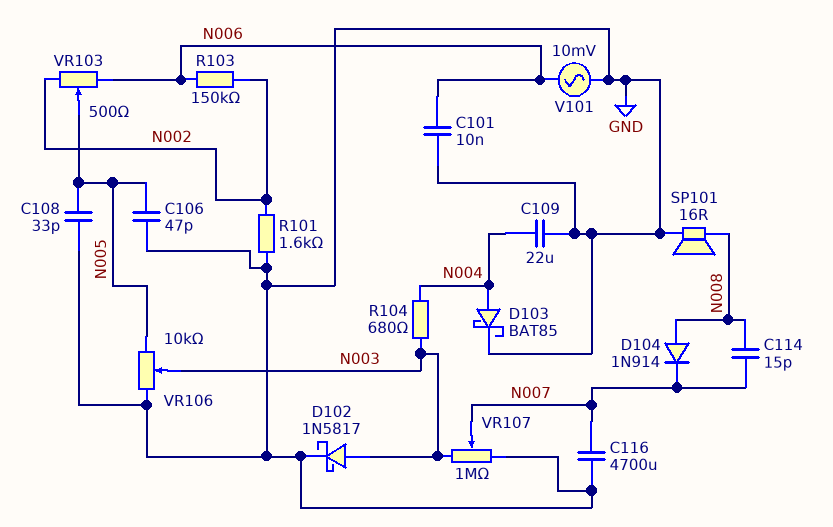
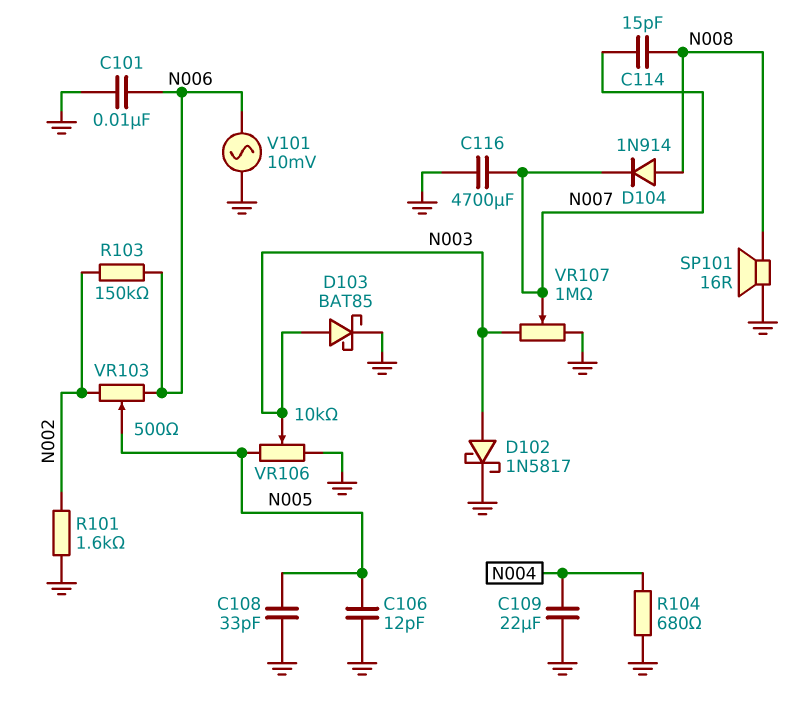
C106: 47pF (GND, N005) -> 12pF (GND, N005)
D103: schottky BAT85 (A N004, K GND) -> schottky BAT85 (A N003, K GND)
R104: 680 (N003, N004) -> 680 (GND, N004)

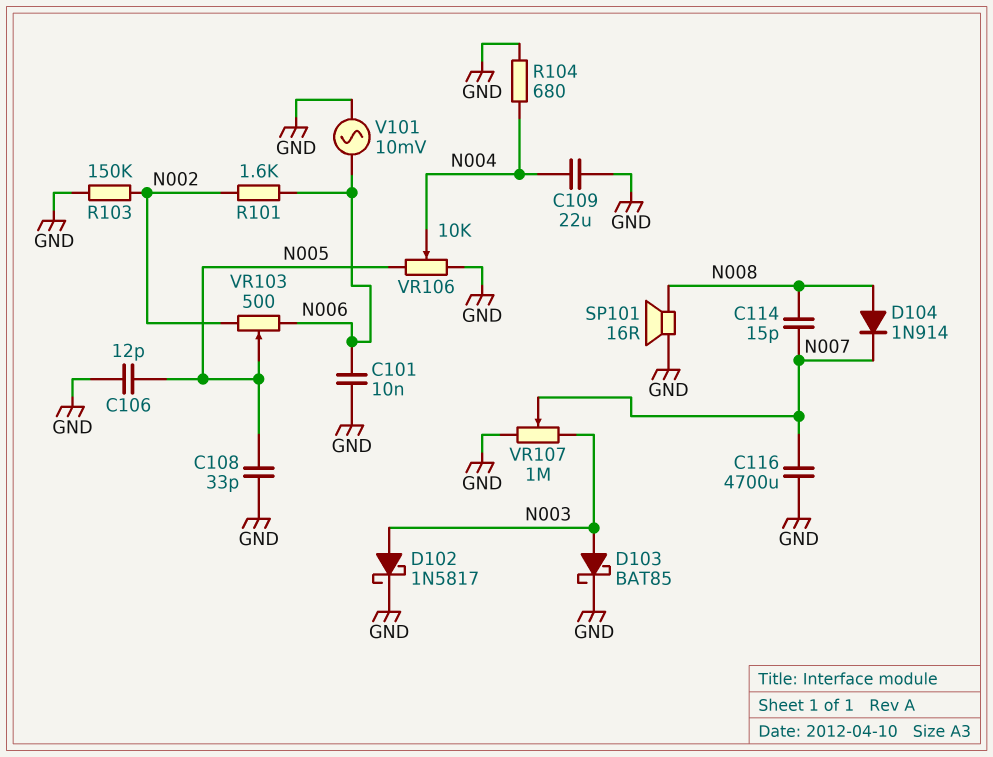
R101: 1.6k (GND, N002) -> 1.6k (N002, N006)
R103: 150k (N002, N006) -> 150k (GND, N002)
VR106: 10k (GND, N005, wiper N003) -> 10k (GND, N005, wiper N004)

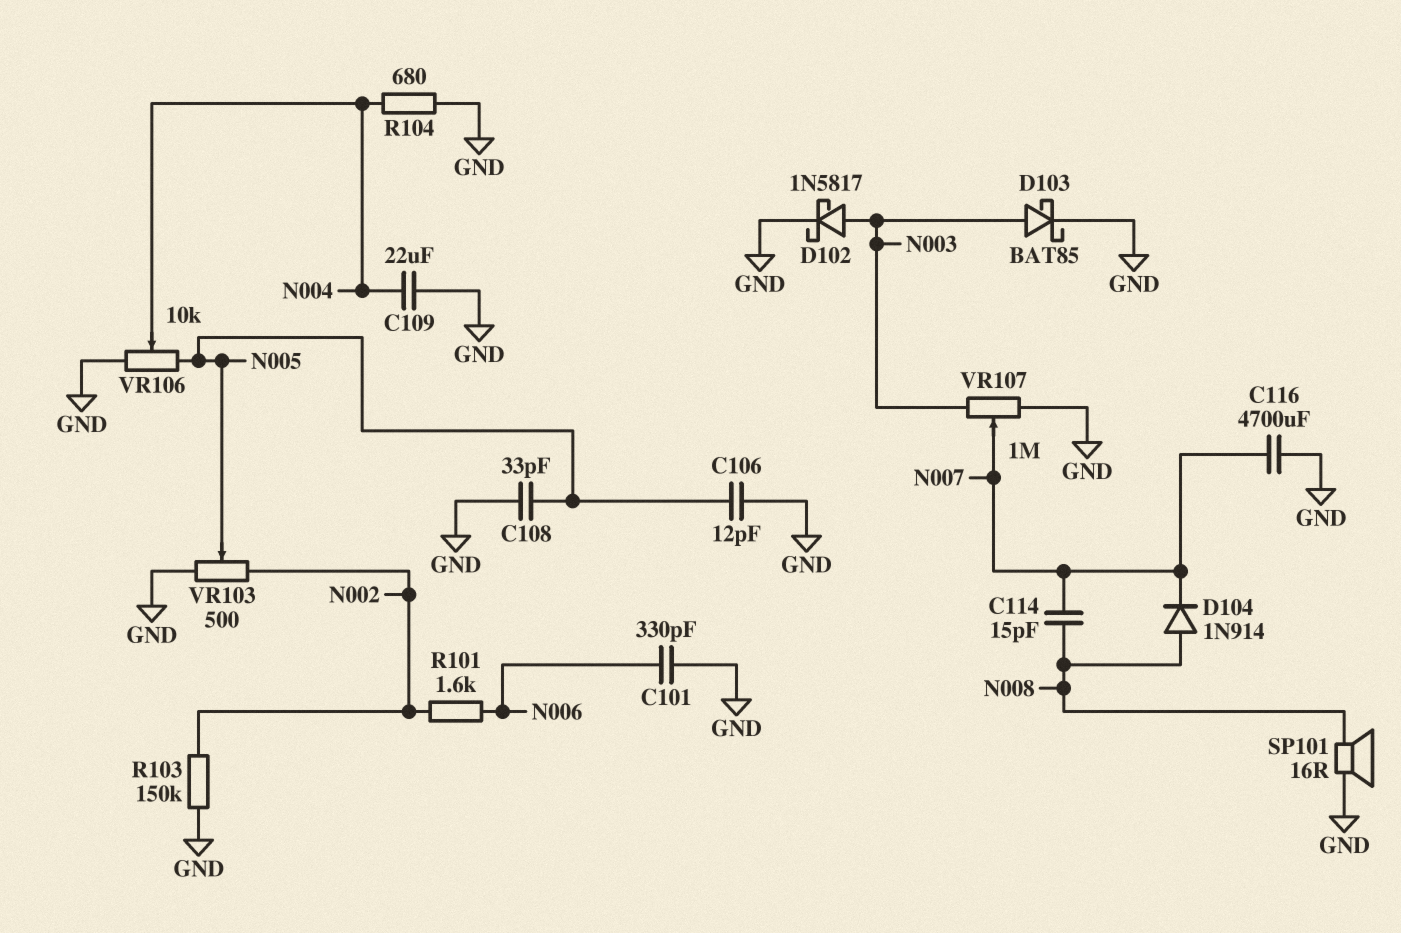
C101: 10nF (GND, N006) -> 330pF (GND, N006)
V101: AC 10mV (GND, N006) -> none
VR103: 500 (N002, N006, wiper N005) -> 500 (GND, N002, wiper N005)

